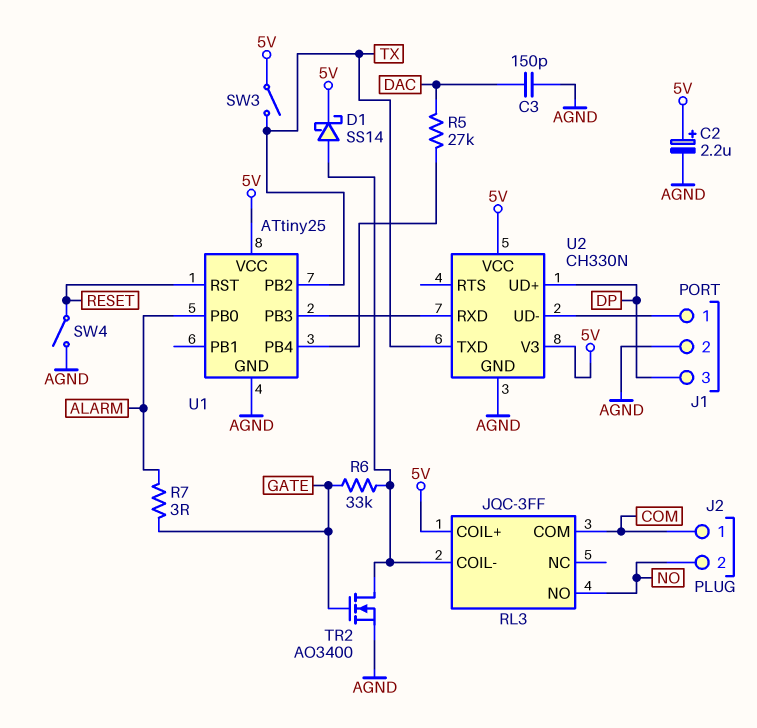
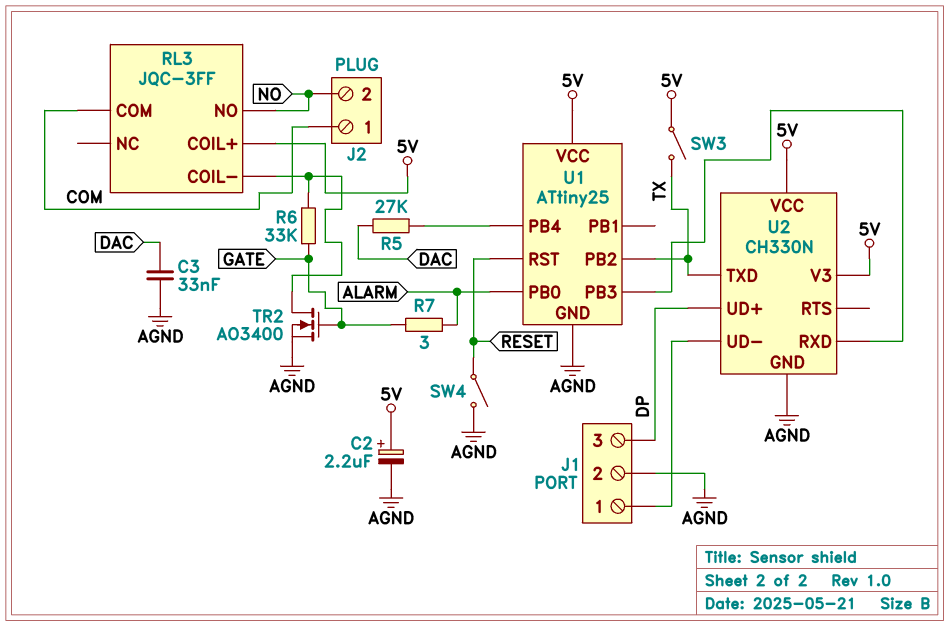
C3: 150pF (AGND, DAC) -> 33nF (AGND, DAC)
D1: schottky SS14 (A RL3/COIL-, K 5V) -> none

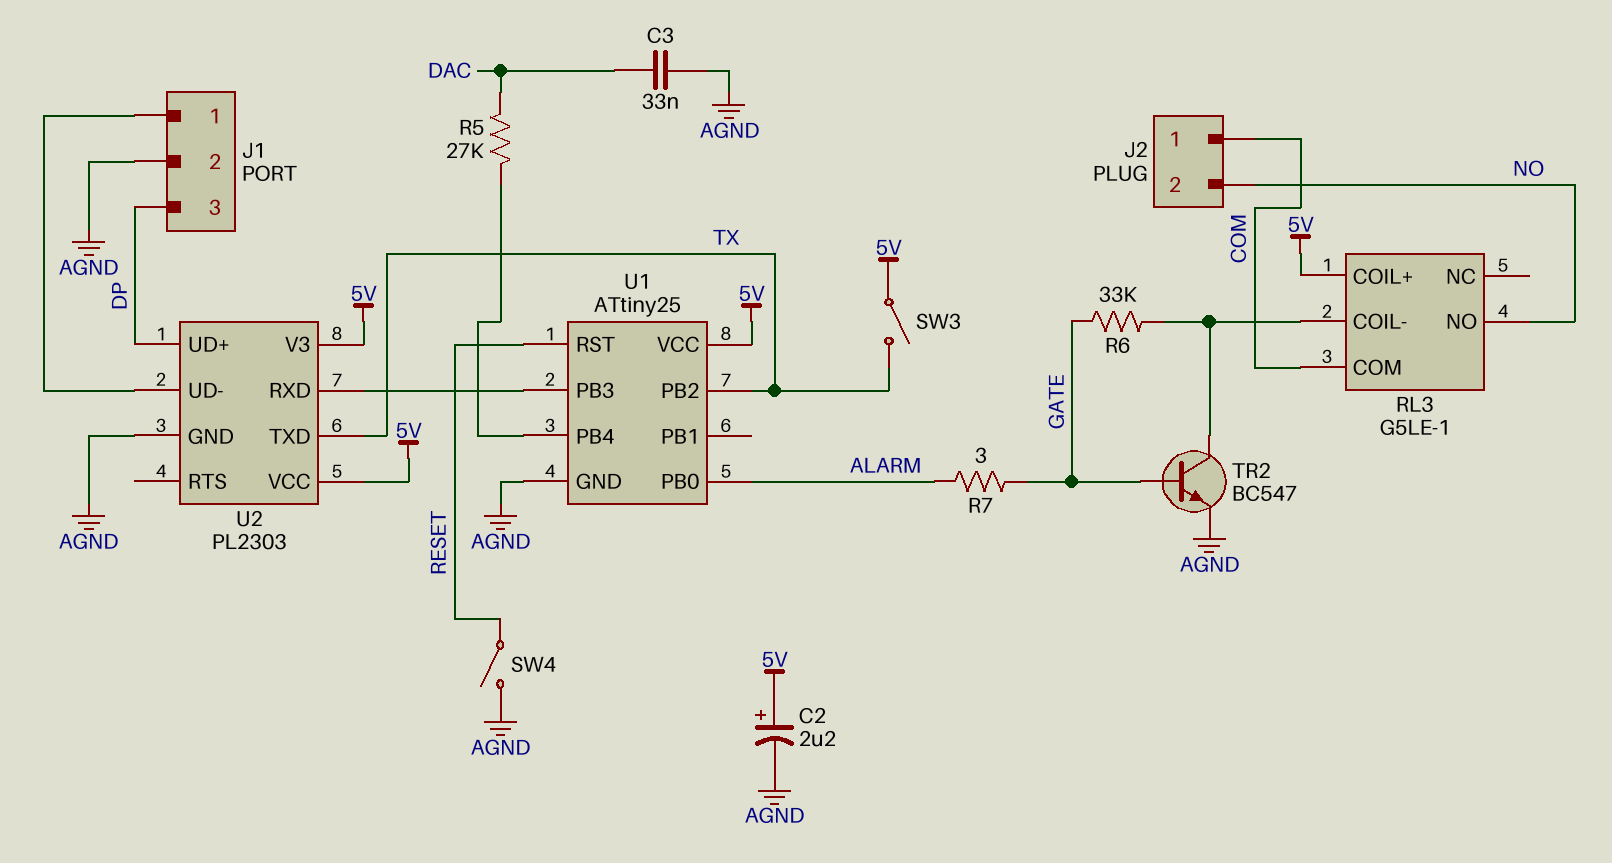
RL3: JQC-3FF -> G5LE-1
TR2: NMOS AO3400 (G GATE, D RL3/COIL-, S AGND) -> NPN BC547 (B GATE, C RL3/COIL-, E AGND)
U2: CH330N -> PL2303

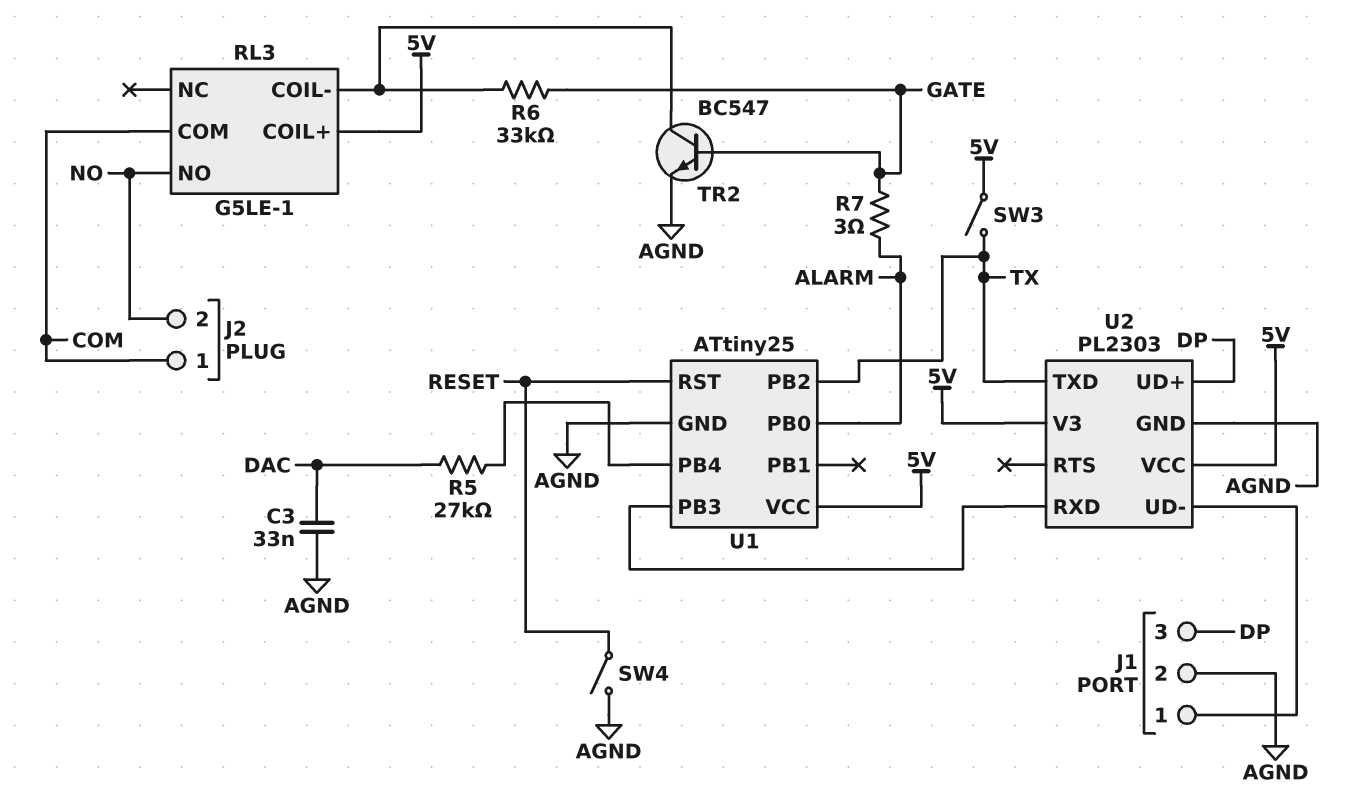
C2: 2.2uF (plus 5V, minus AGND) -> none

